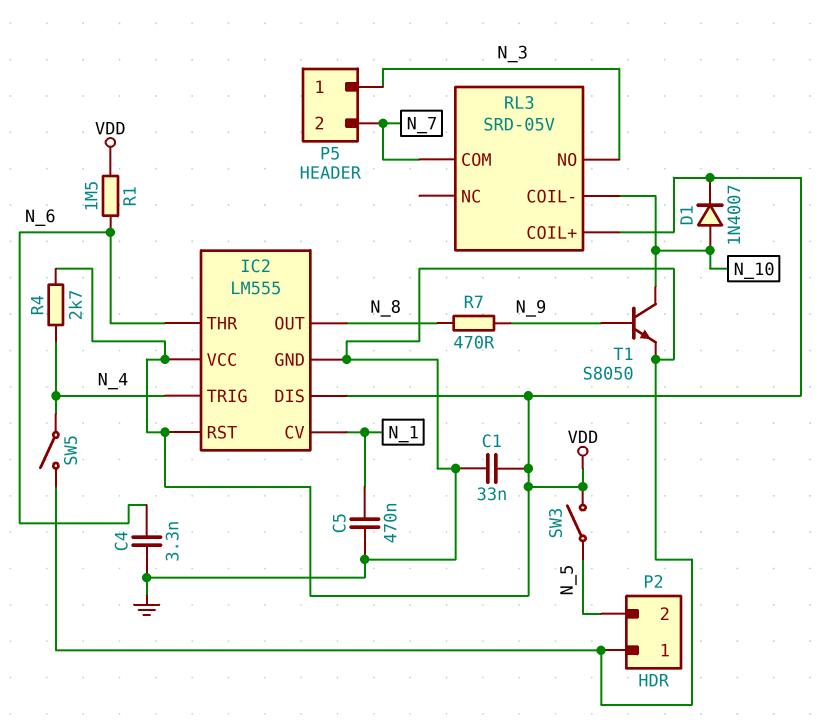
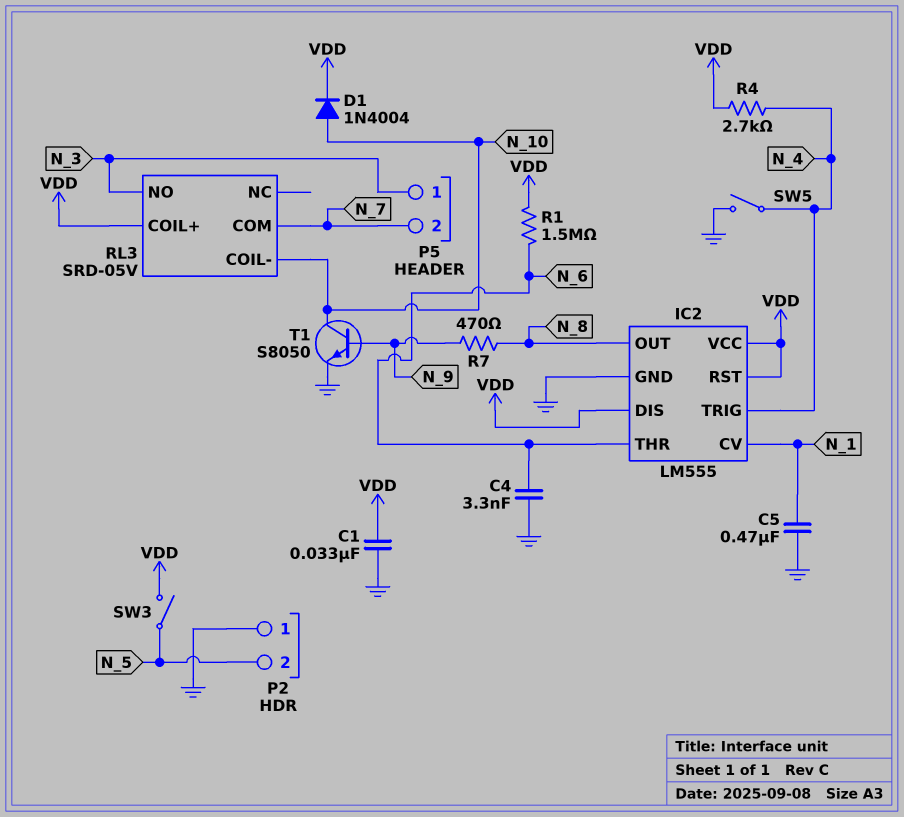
D1: diode 1N4007 (A N_10, K VDD) -> diode 1N4004 (A N_10, K VDD)

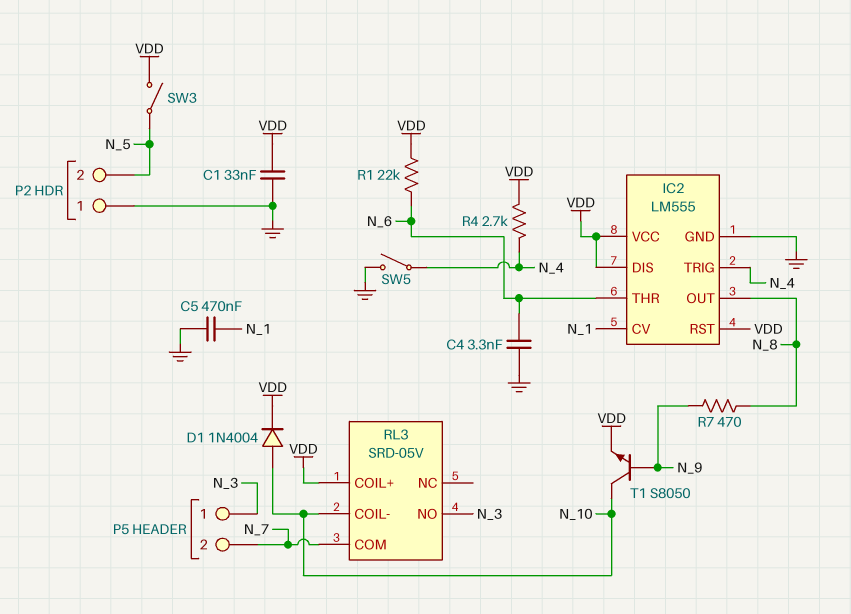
R1: 1.5M (N_6, VDD) -> 22k (N_6, VDD)
T1: NPN S8050 (B N_9, C N_10, E GND) -> NPN S8050 (B N_9, C N_10, E VDD)

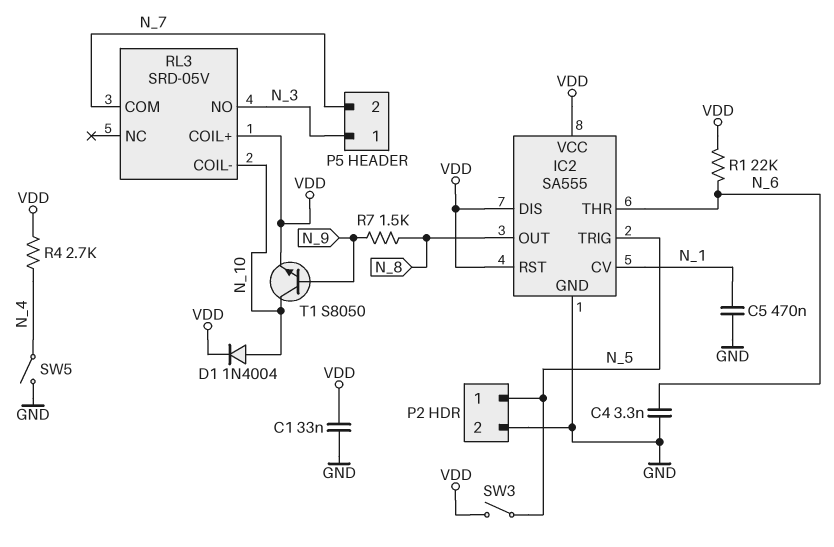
IC2: LM555 -> SA555
IC2 pin TRIG: N_4 -> N_5
P2 pin 1: GND -> N_5
P2 pin 2: N_5 -> GND
R7: 470 (N_8, N_9) -> 1.5k (N_8, N_9)

